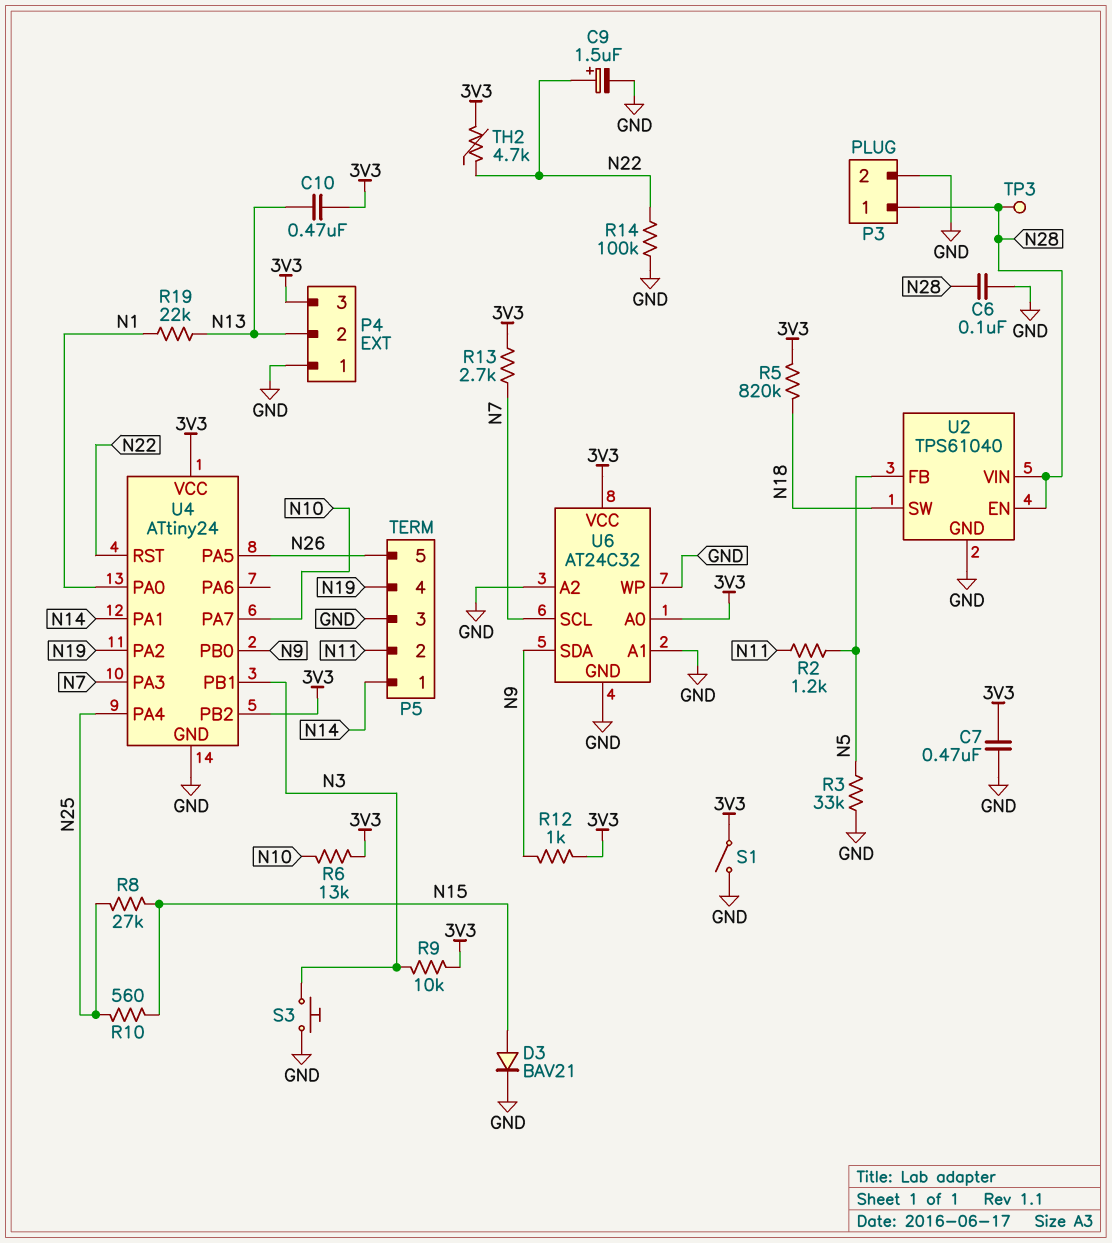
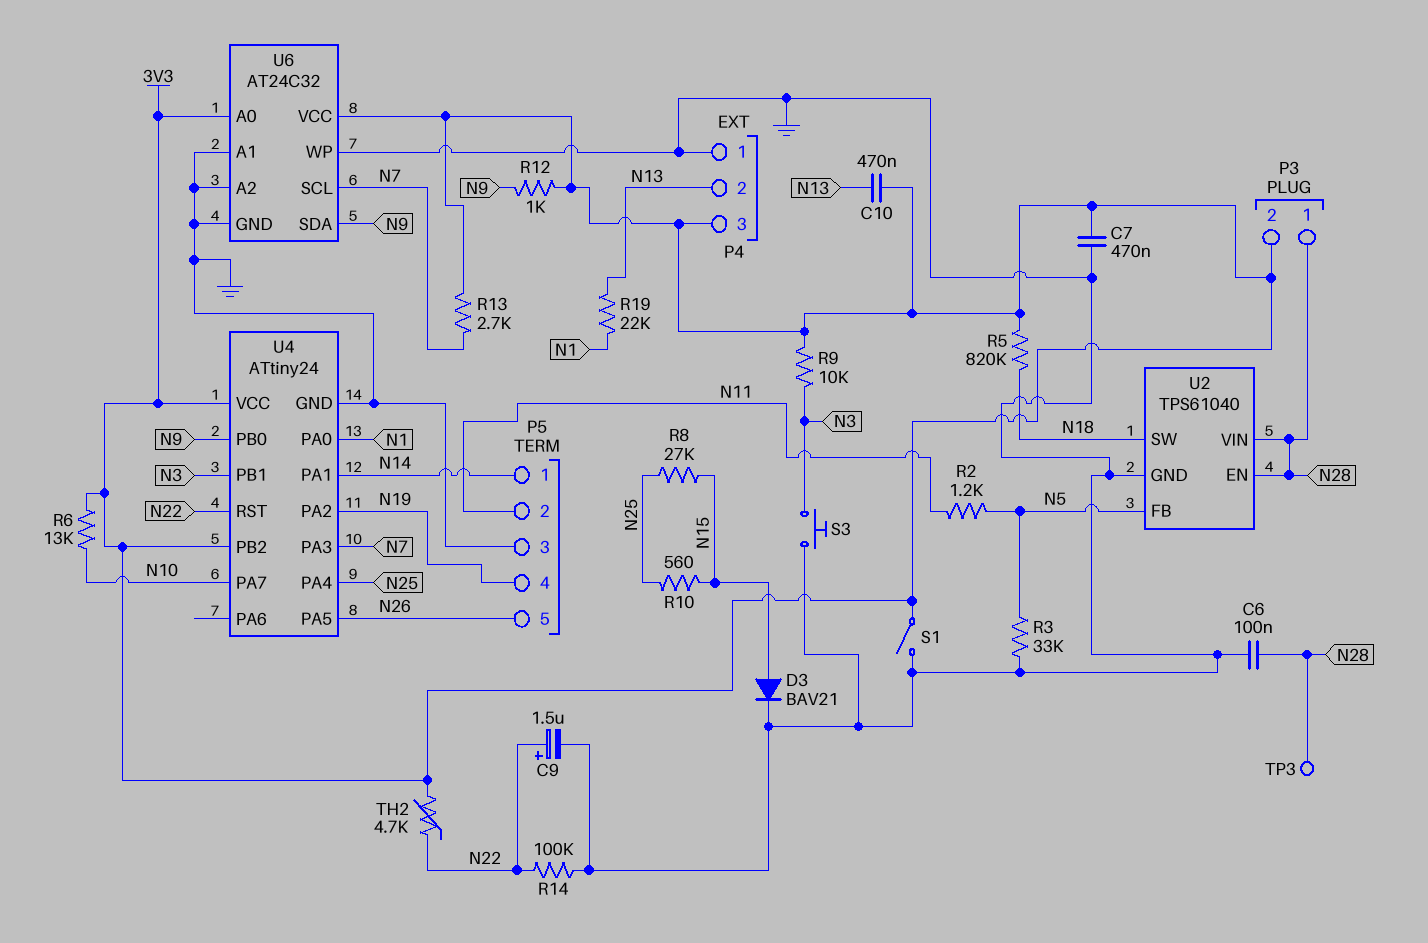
P3 pin 2: GND -> 3V3

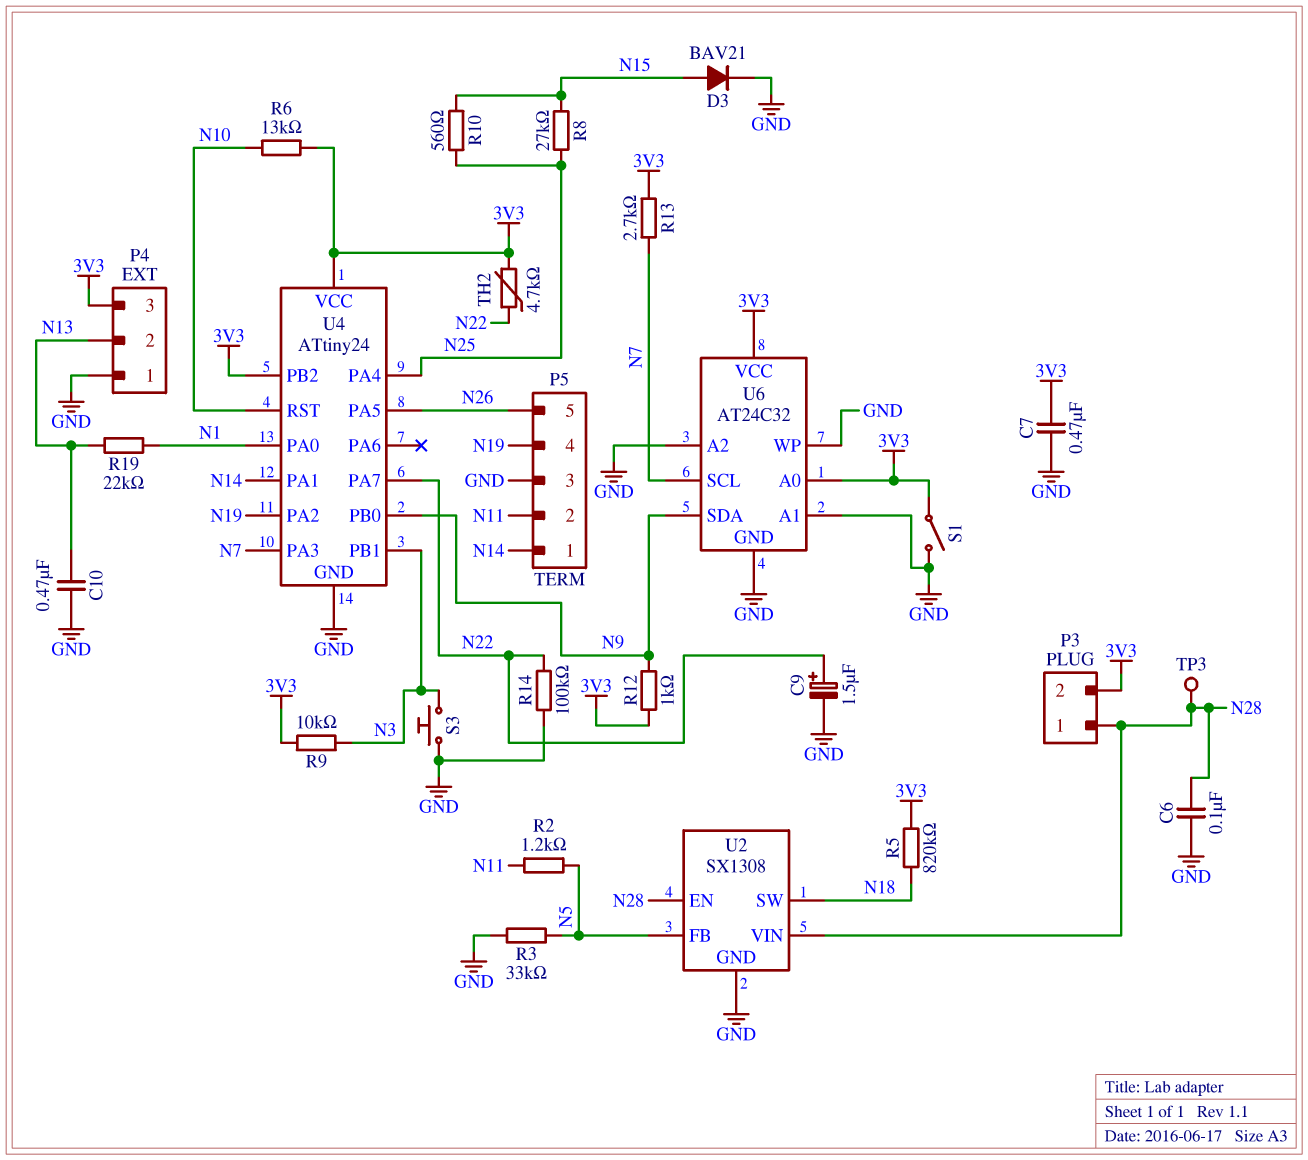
C10: 470nF (3V3, N13) -> 470nF (GND, N13)
U2: TPS61040 -> SX1308
U4 pin PA7: N10 -> N22
U4 pin RST: N22 -> N10

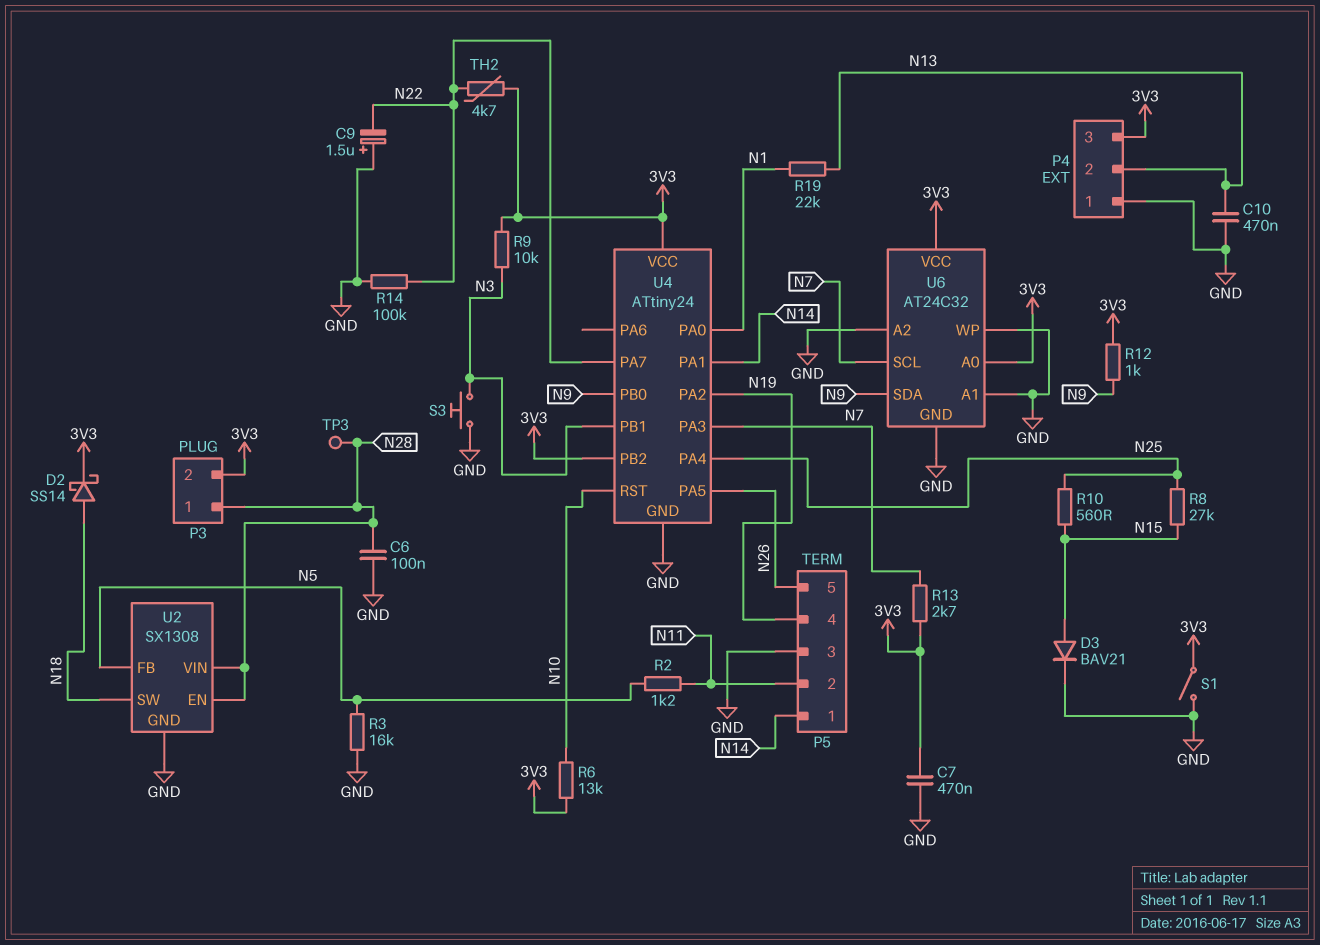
C9: 1.5uF (plus N22, minus GND) -> 1.5uF (plus GND, minus N22)
D2: none -> schottky SS14 (A N18, K 3V3)
R3: 33k (GND, N5) -> 16k (GND, N5)
R5: 820k (3V3, N18) -> none

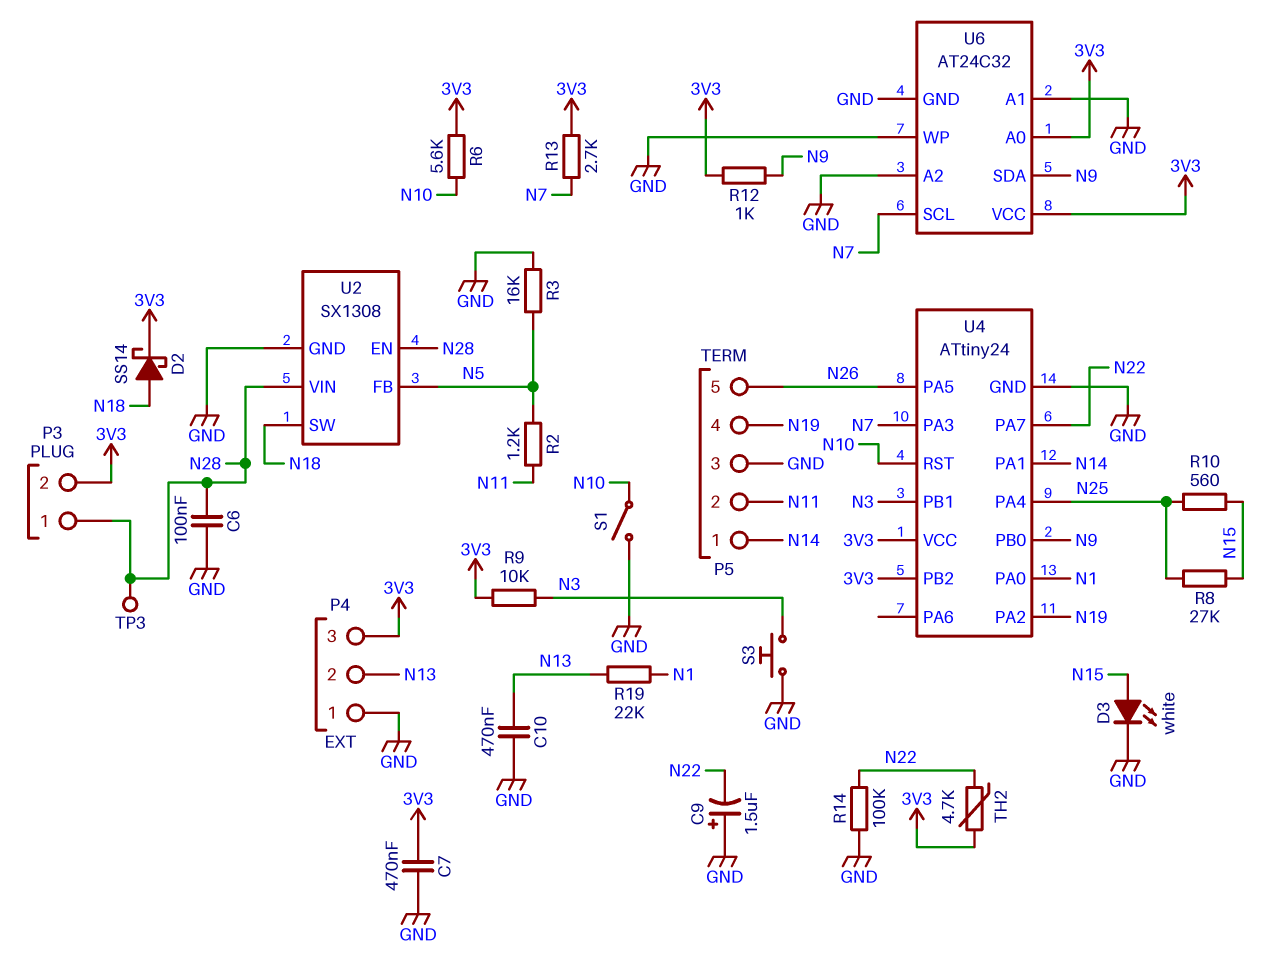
D3: diode BAV21 (A N15, K GND) -> LED white (A N15, K GND)
R6: 13k (3V3, N10) -> 5.6k (3V3, N10)
S1: switch (3V3, GND) -> switch (GND, N10)

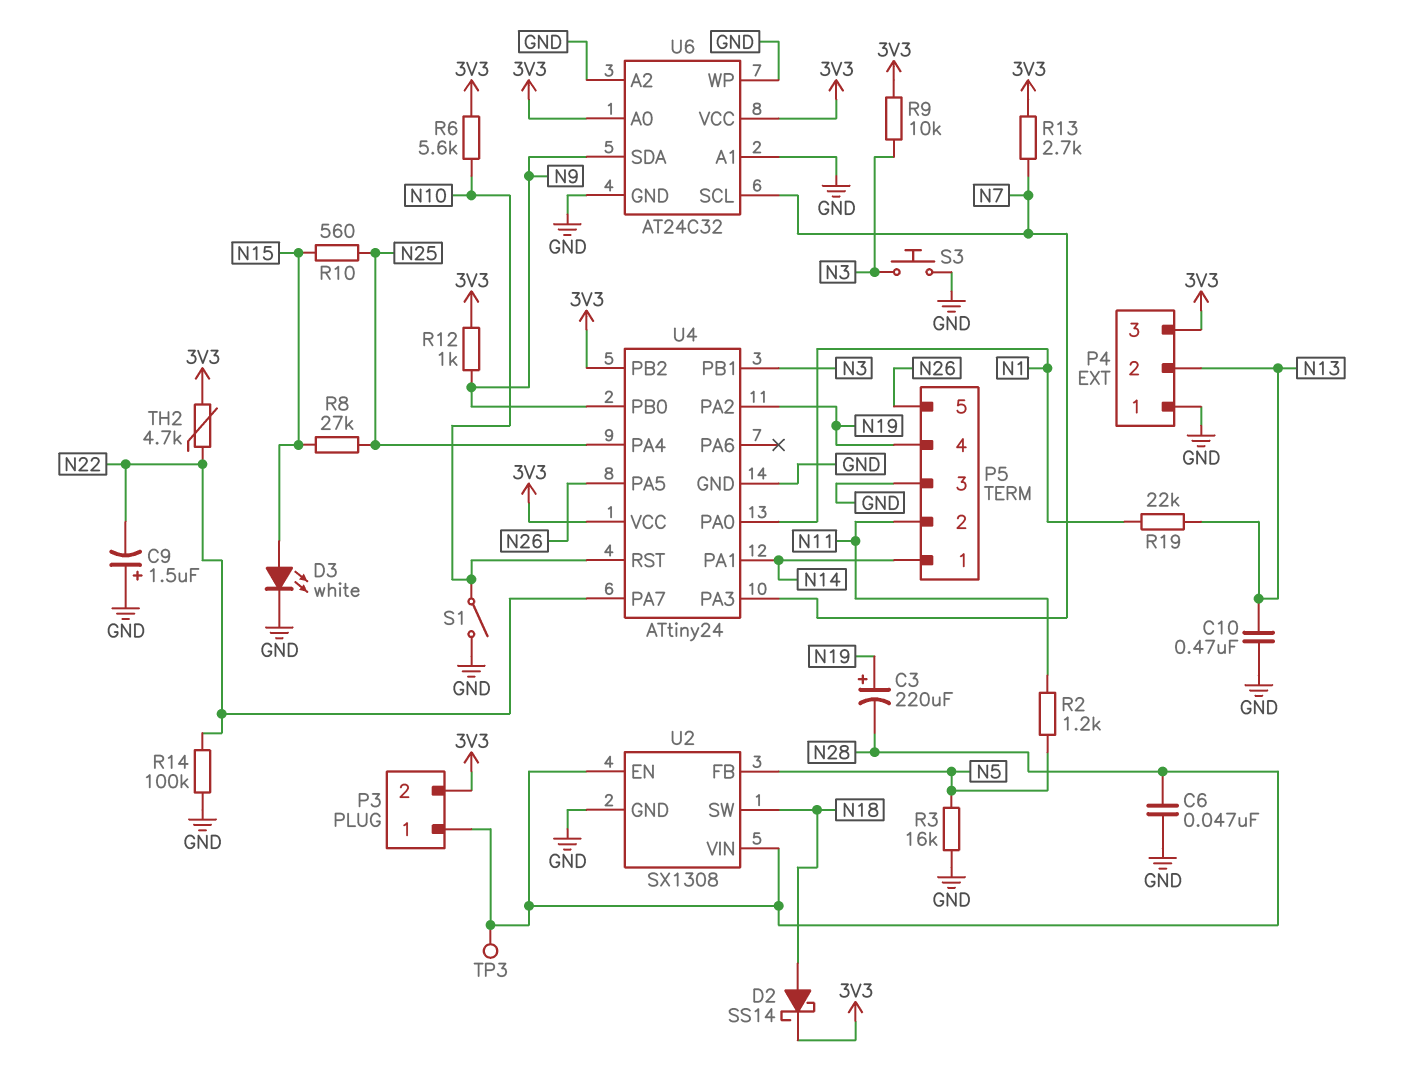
C3: none -> 220uF (plus N19, minus N28)
C6: 100nF (GND, N28) -> 47nF (GND, N28)
C7: 470nF (3V3, GND) -> none

